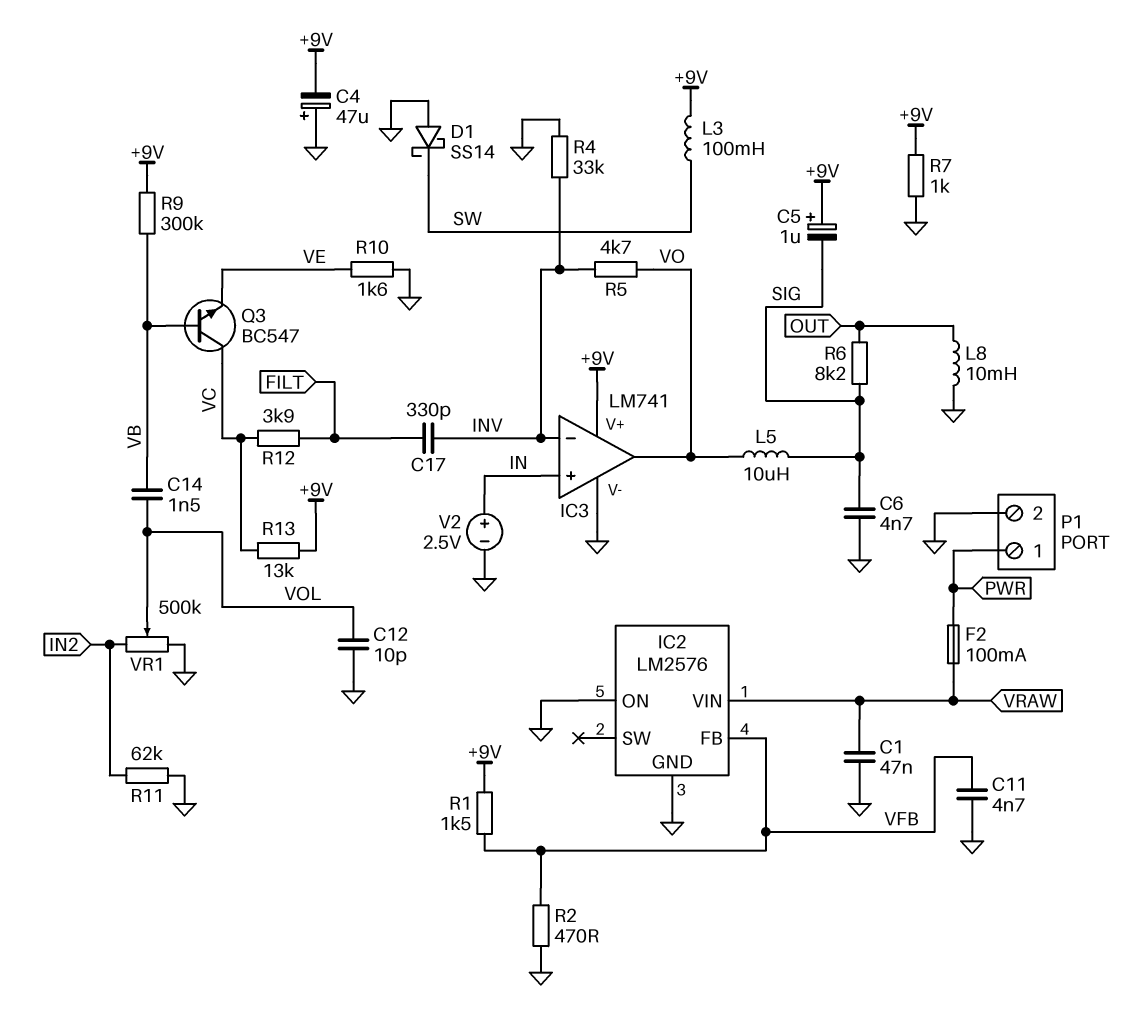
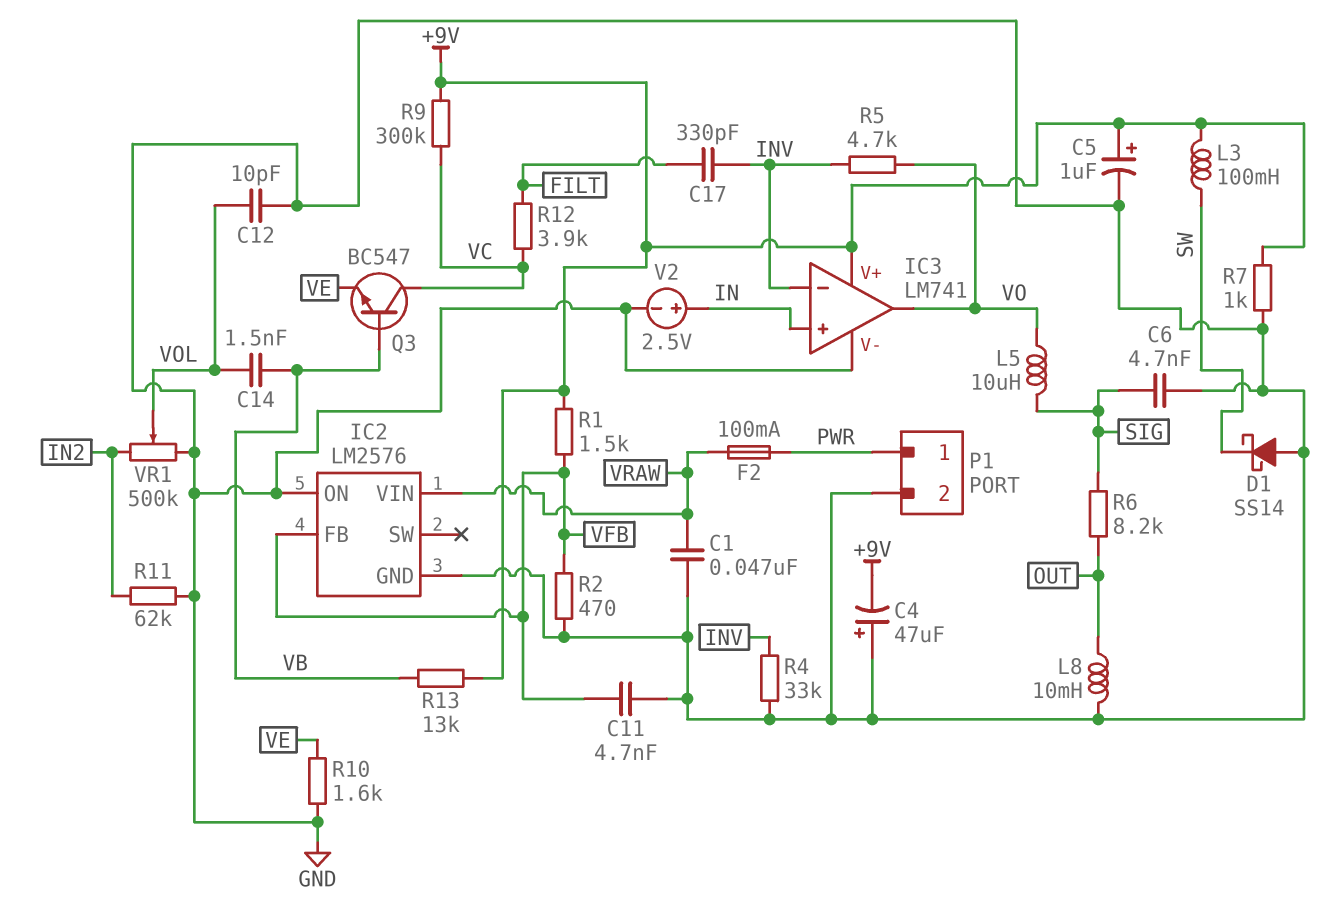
C5: 1uF (plus +9V, minus SIG) -> 1uF (plus +9V, minus GND)
R9: 300k (+9V, VB) -> 300k (+9V, VC)
R13: 13k (+9V, VC) -> 13k (+9V, VB)

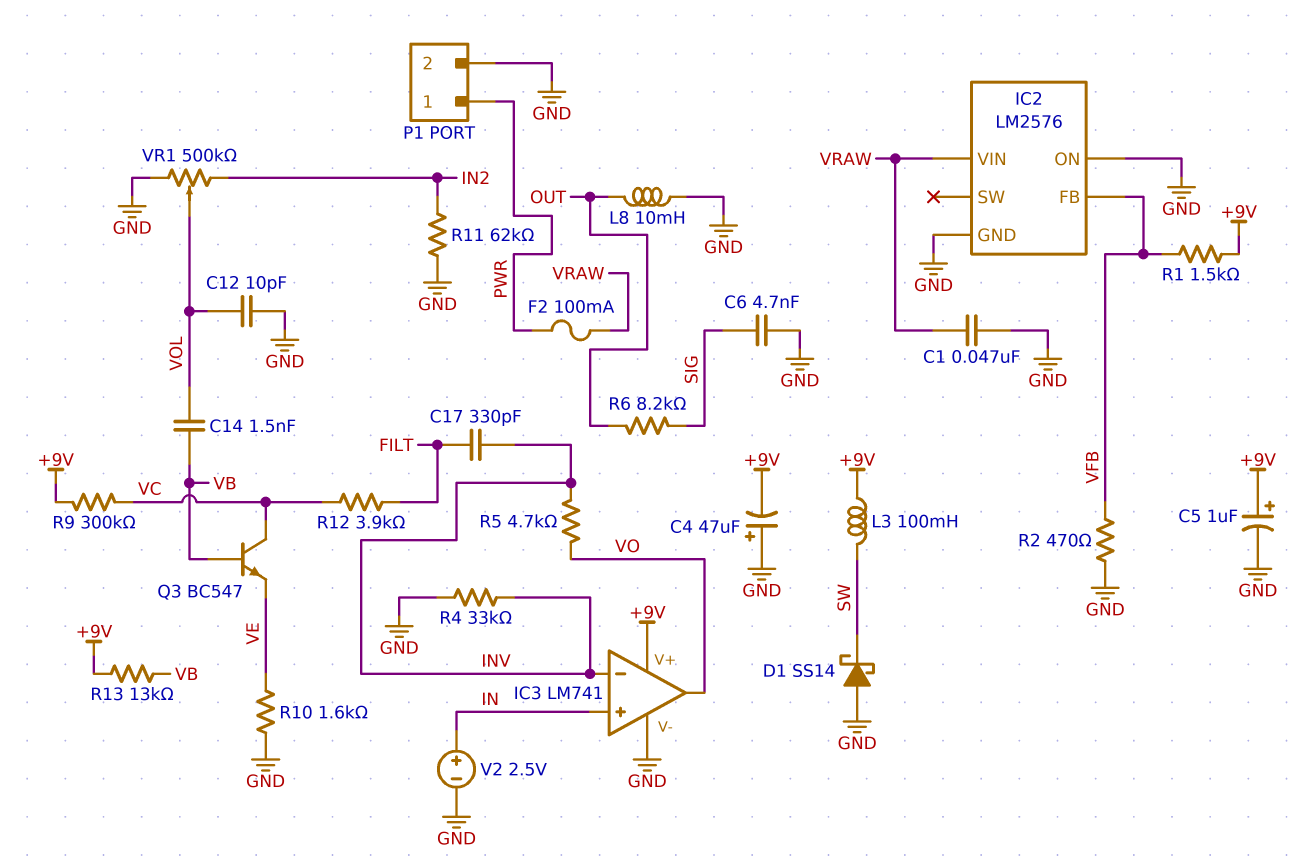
C11: 4.7nF (GND, VFB) -> none
L5: 10uH (SIG, VO) -> none
R7: 1k (+9V, GND) -> none

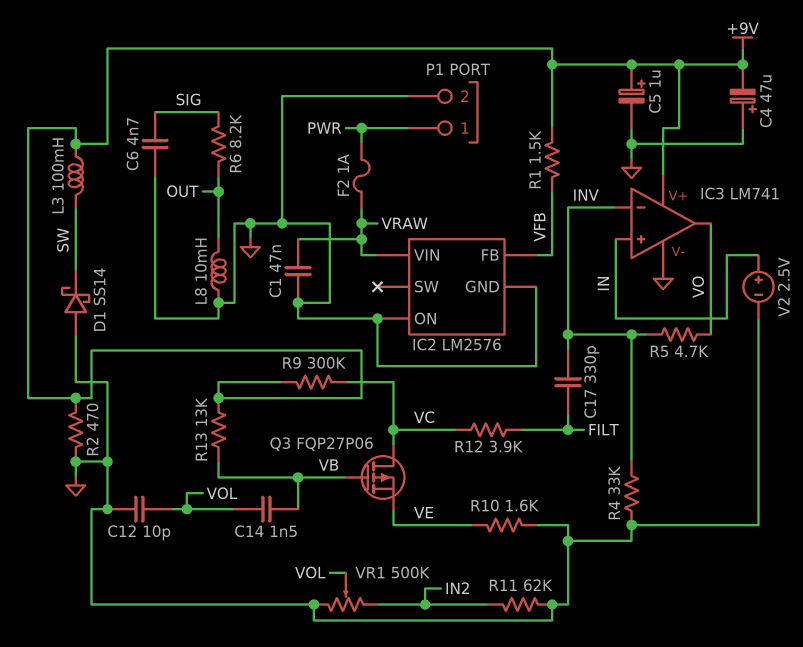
F2: 100mA (PWR, VRAW) -> 1A (PWR, VRAW)
Q3: NPN BC547 (B VB, C VC, E VE) -> PMOS FQP27P06 (G VB, D VC, S VE)
R2: 470 (GND, VFB) -> 470 (+9V, GND)

